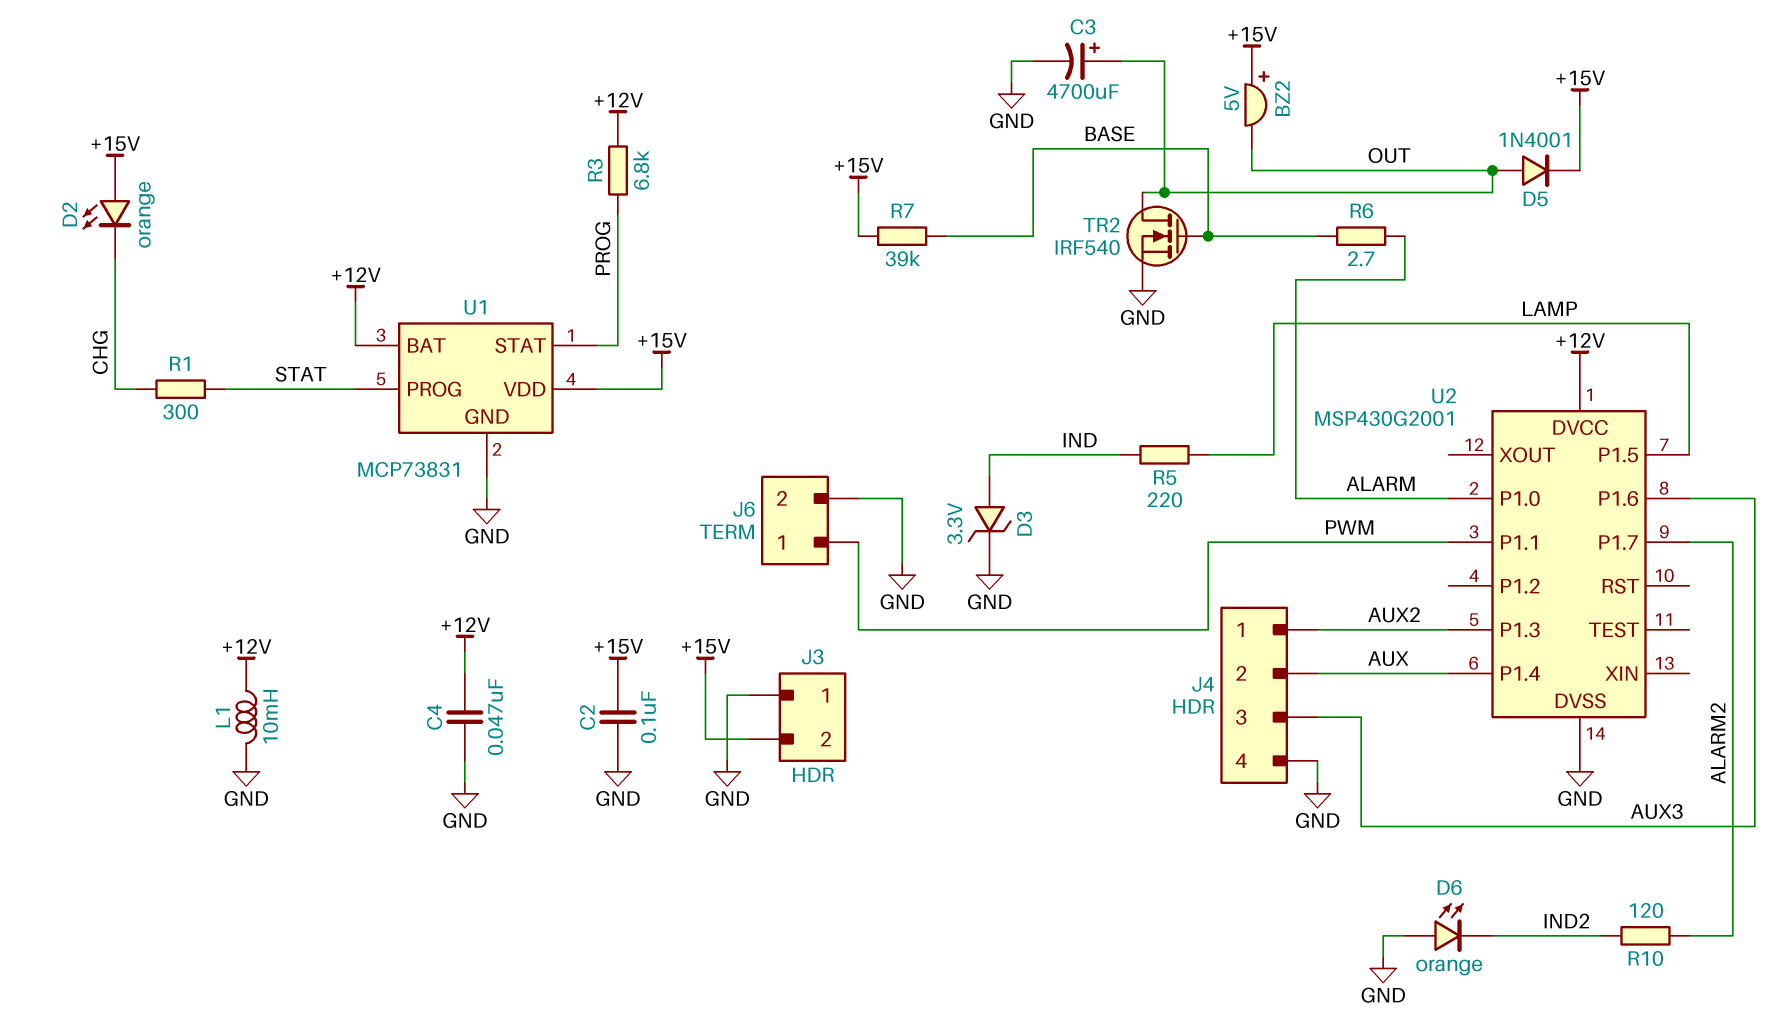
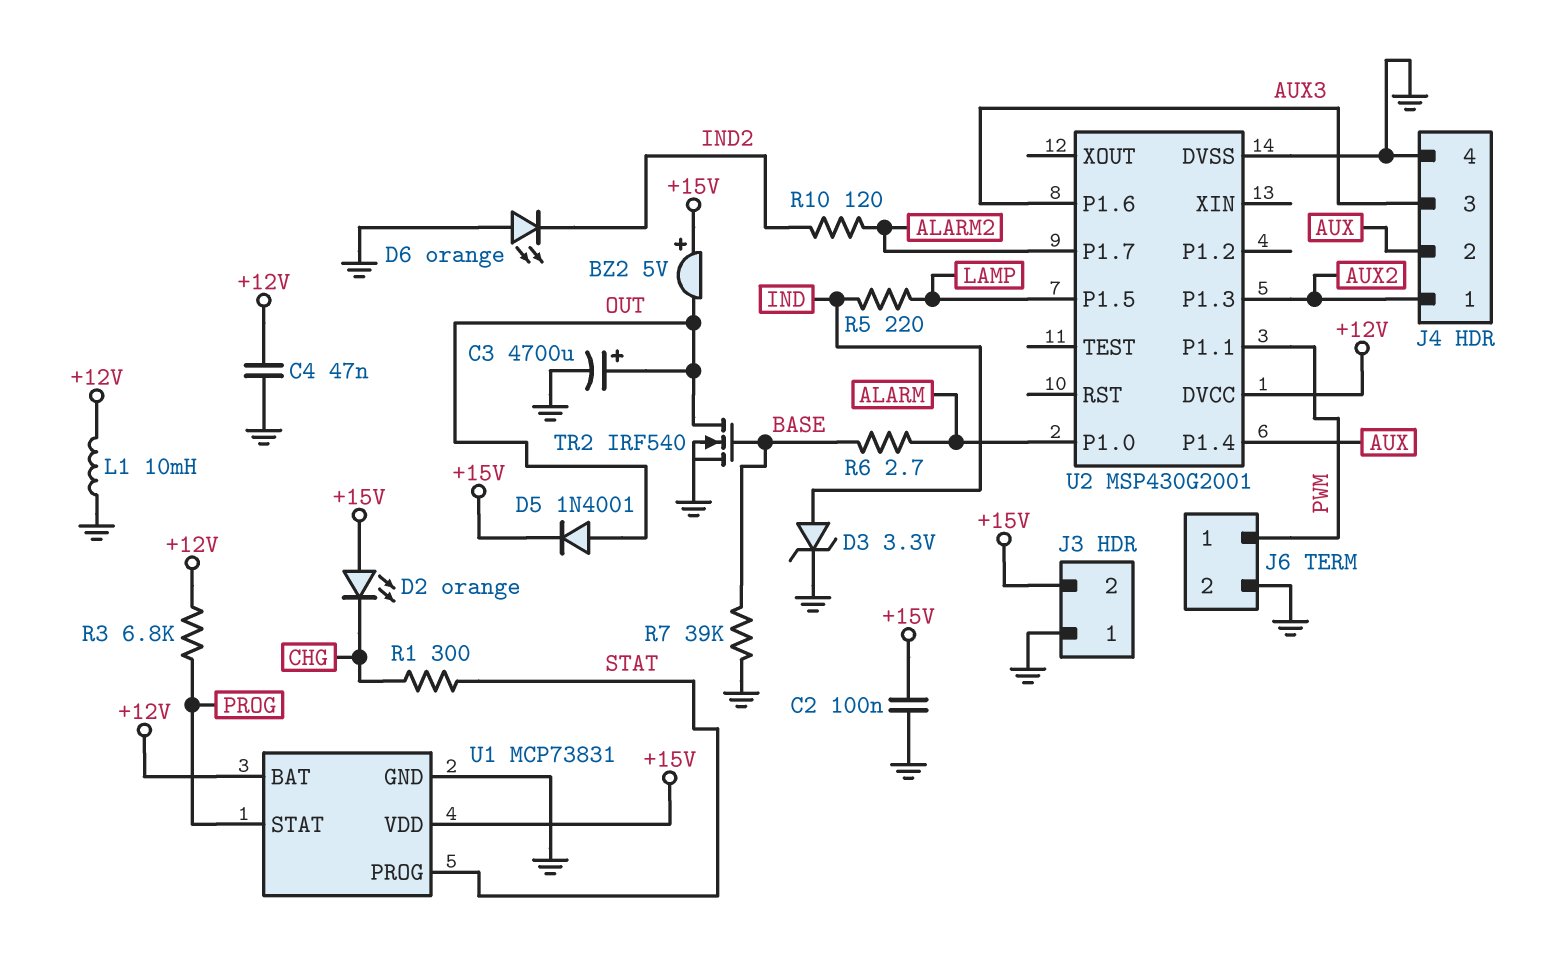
R7: 39k (+15V, BASE) -> 39k (BASE, GND)

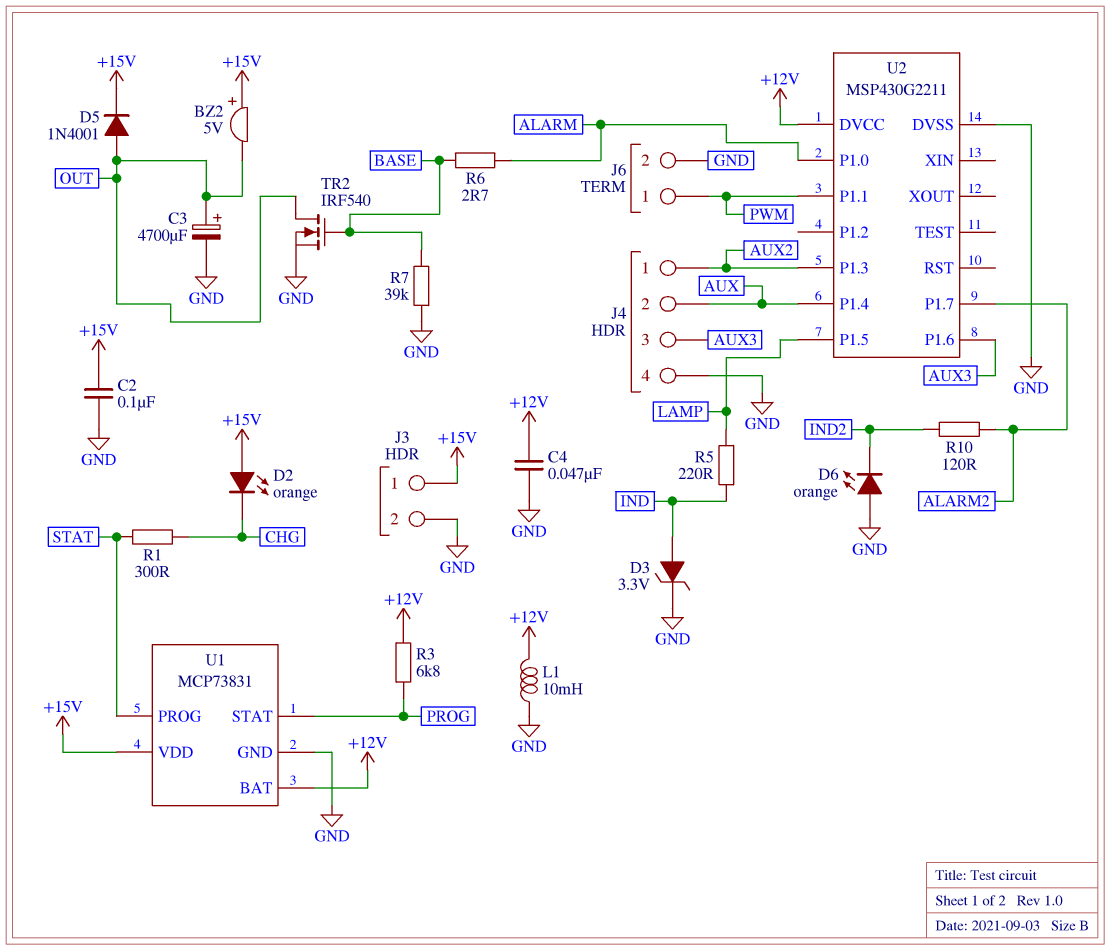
J3 pin 1: GND -> +15V
J3 pin 2: +15V -> GND
U2: MSP430G2001 -> MSP430G2211

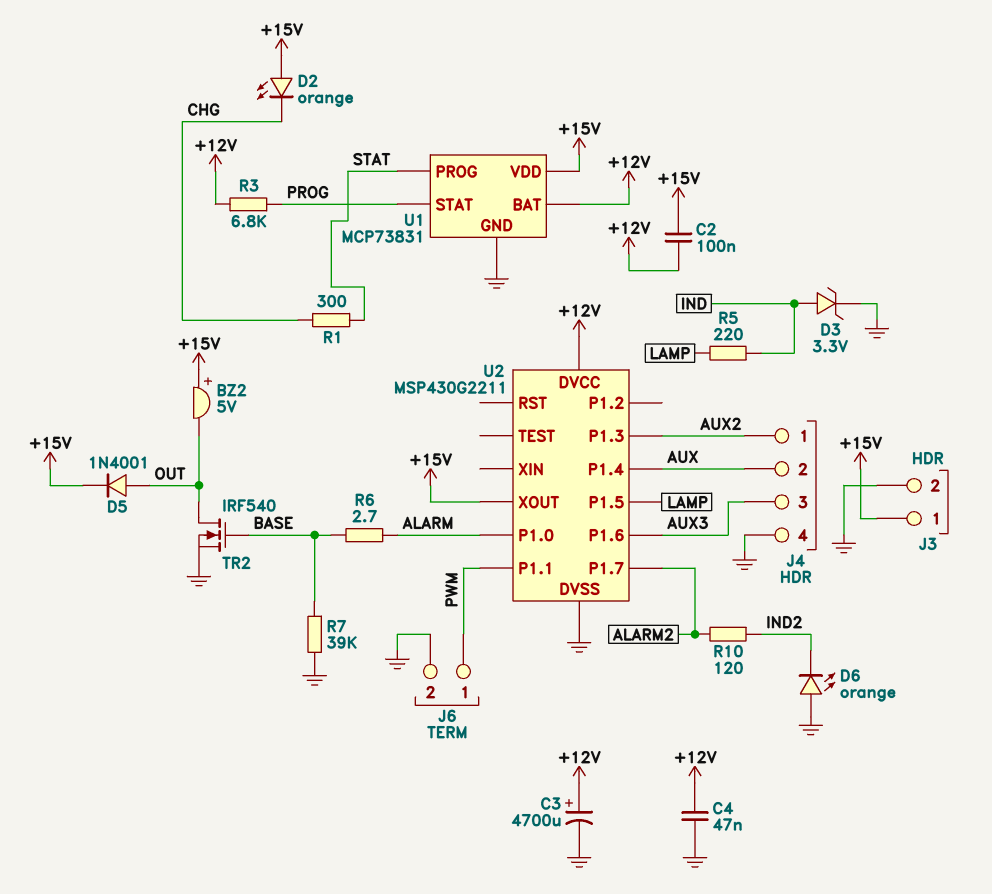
C2: 100nF (+15V, GND) -> 100nF (+12V, +15V)
C3: 4700uF (plus OUT, minus GND) -> 4700uF (plus +12V, minus GND)
L1: 10mH (+12V, GND) -> none
U2 pin XOUT: none -> +15V

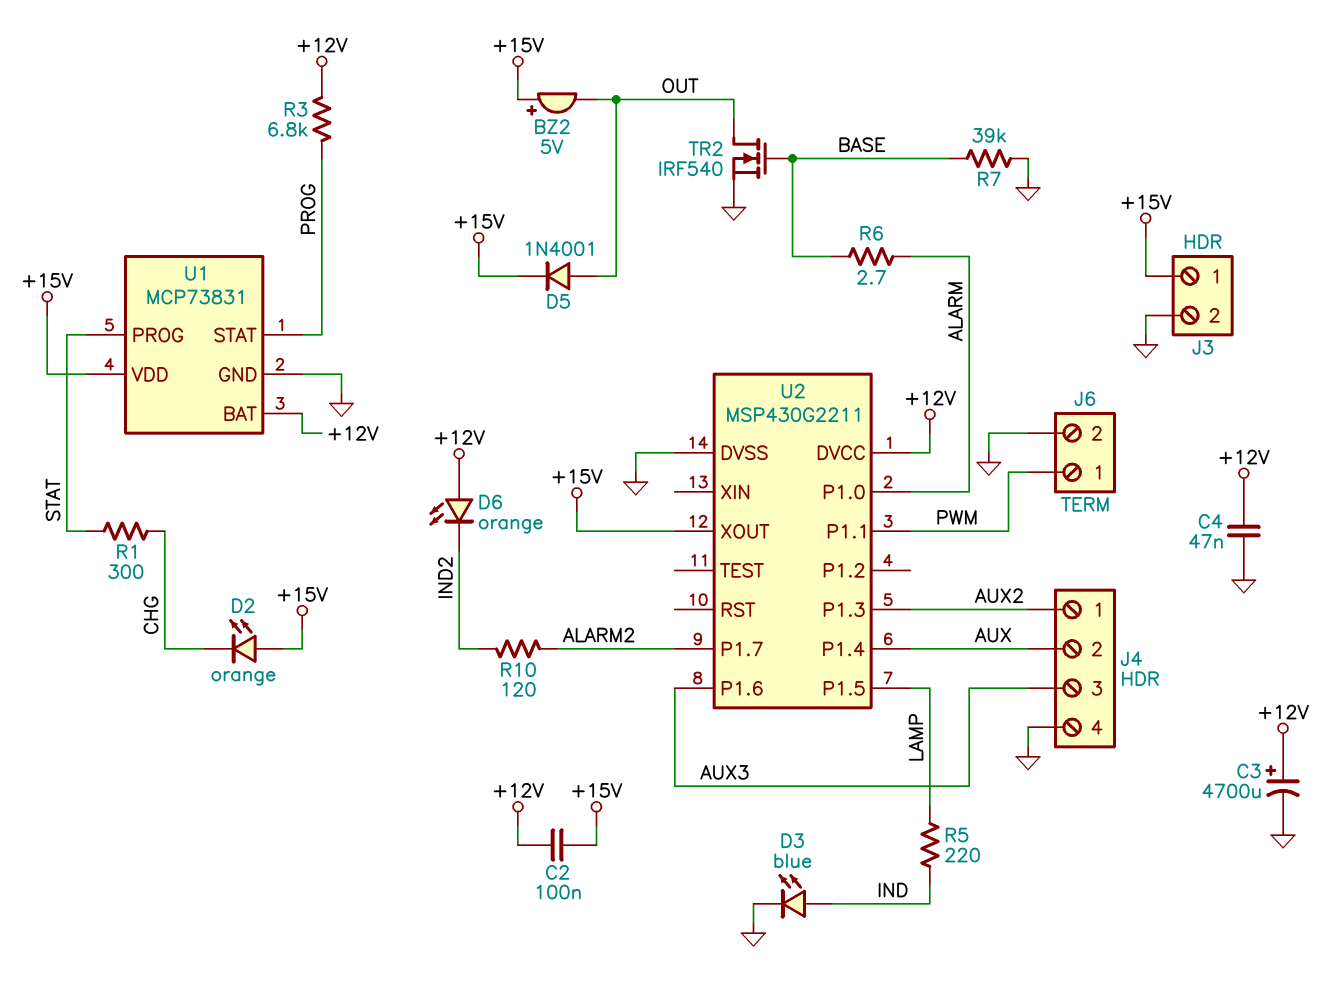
D3: zener 3.3V (A IND, K GND) -> LED blue (A IND, K GND)
D6: LED orange (A GND, K IND2) -> LED orange (A +12V, K IND2)

